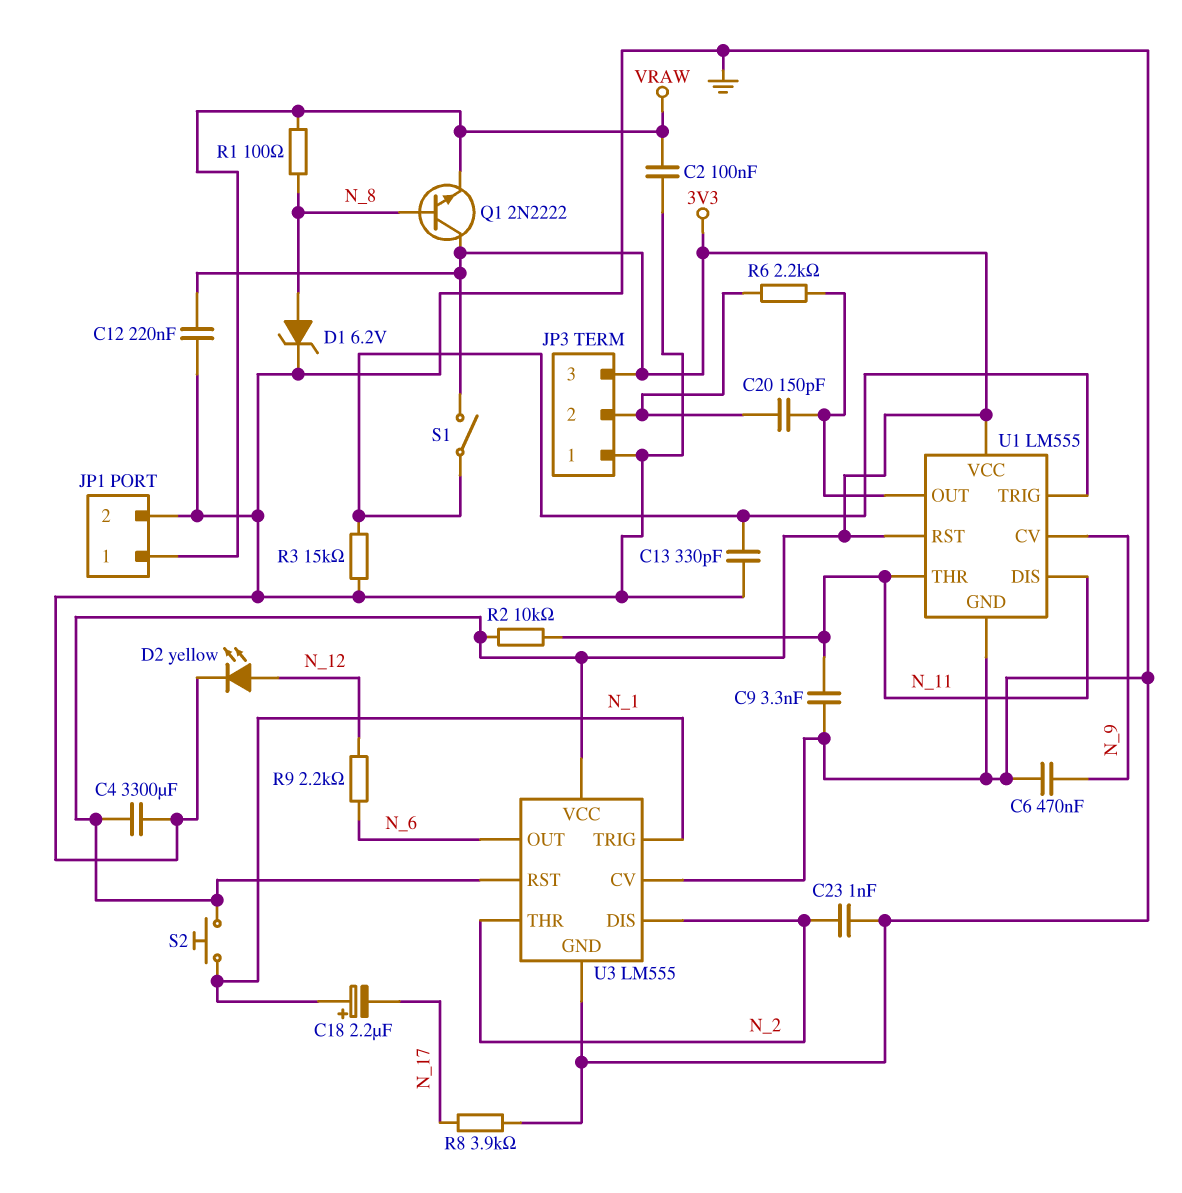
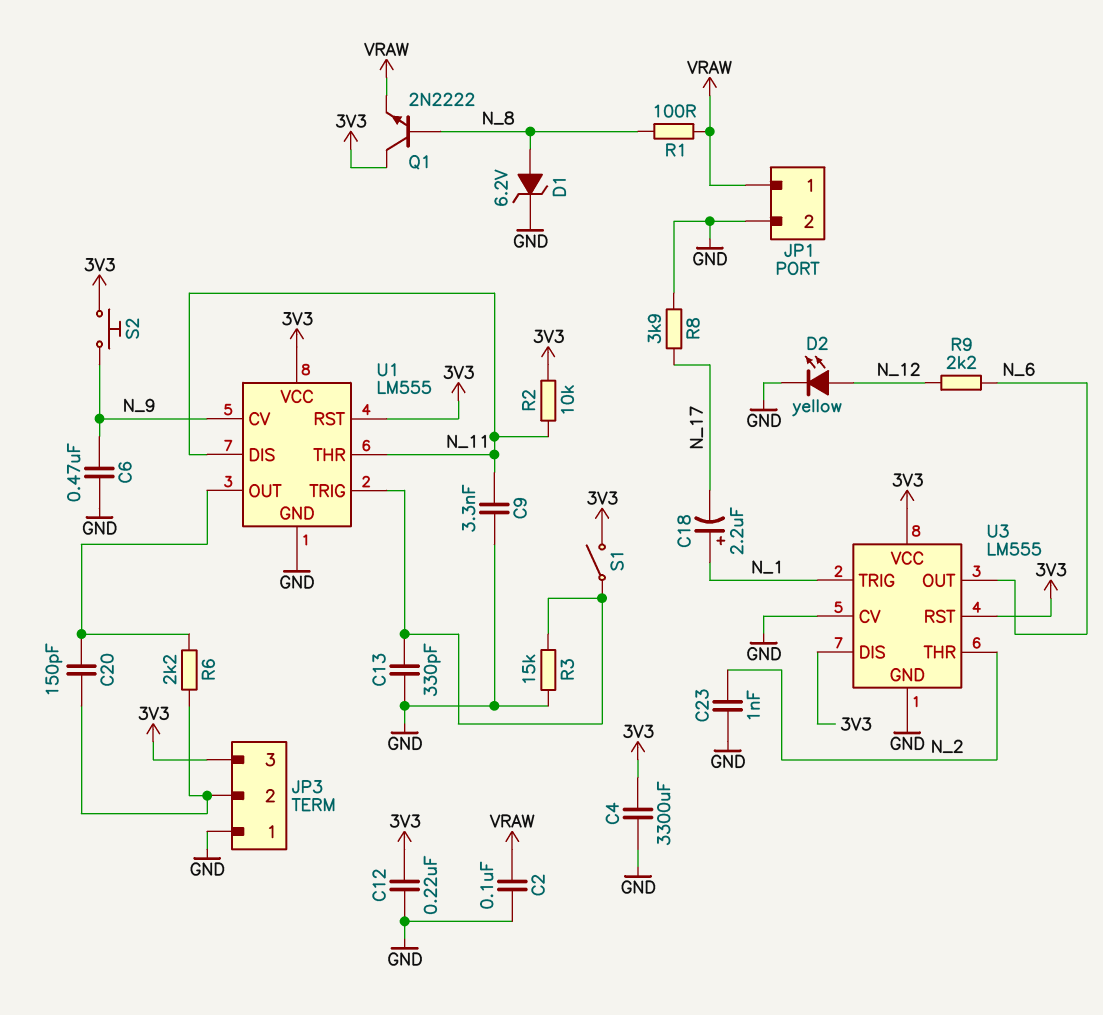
S2: button (3V3, N_1) -> button (3V3, N_9)
U3 pin DIS: N_2 -> 3V3

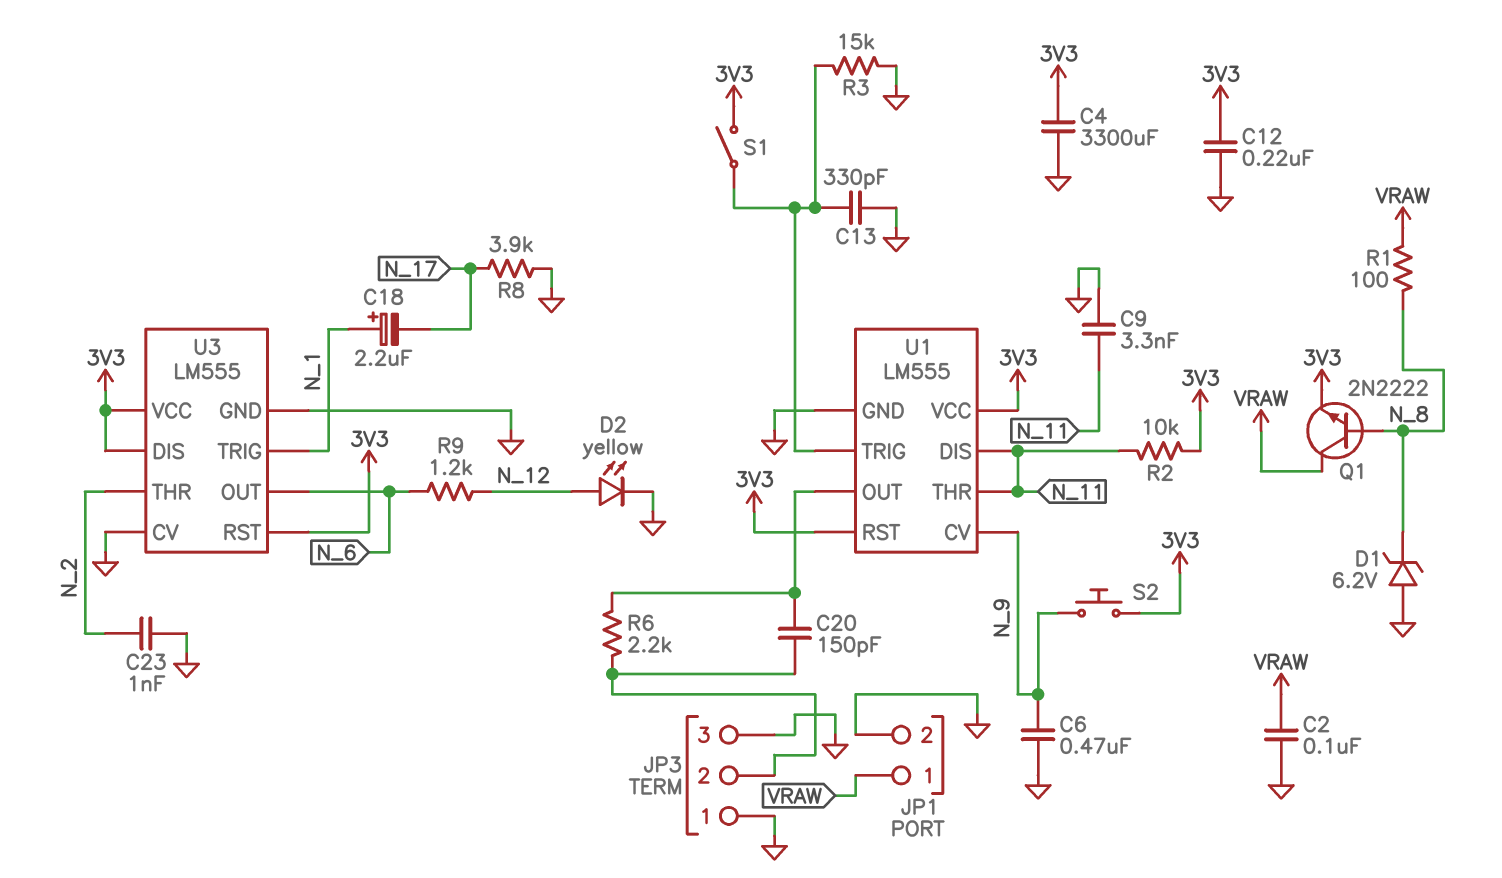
D1: zener 6.2V (A N_8, K GND) -> zener 6.2V (A GND, K N_8)
JP3 pin 3: 3V3 -> GND
Q1: NPN 2N2222 (B N_8, C 3V3, E VRAW) -> NPN 2N2222 (B N_8, C VRAW, E 3V3)
R9: 2.2k (N_6, N_12) -> 1.2k (N_6, N_12)

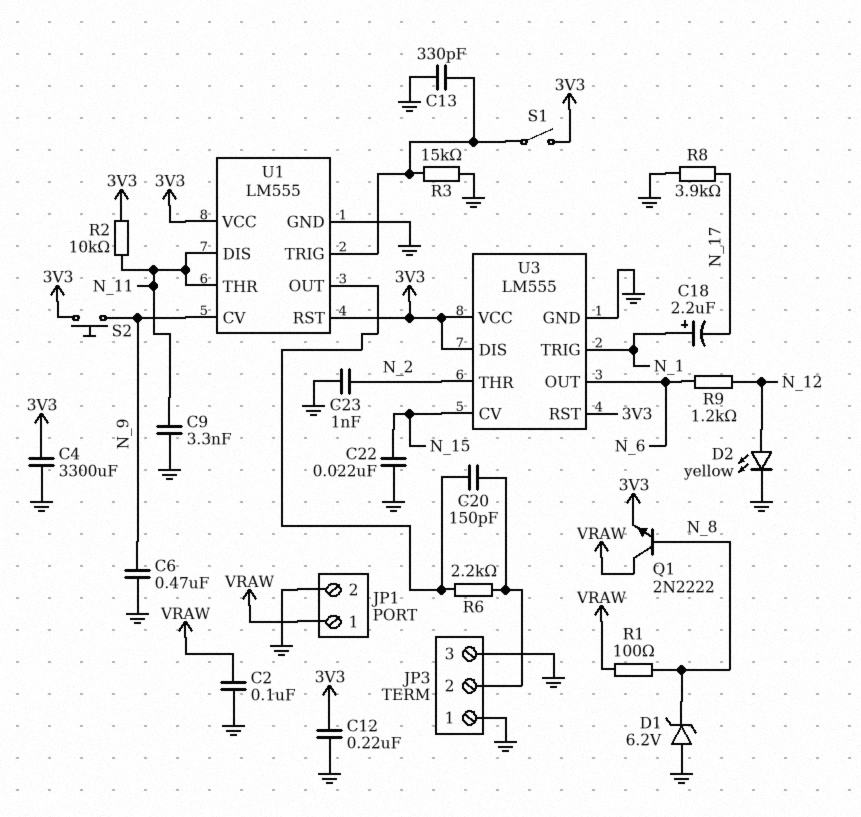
C22: none -> 22nF (GND, N_15)
U3 pin CV: GND -> N_15

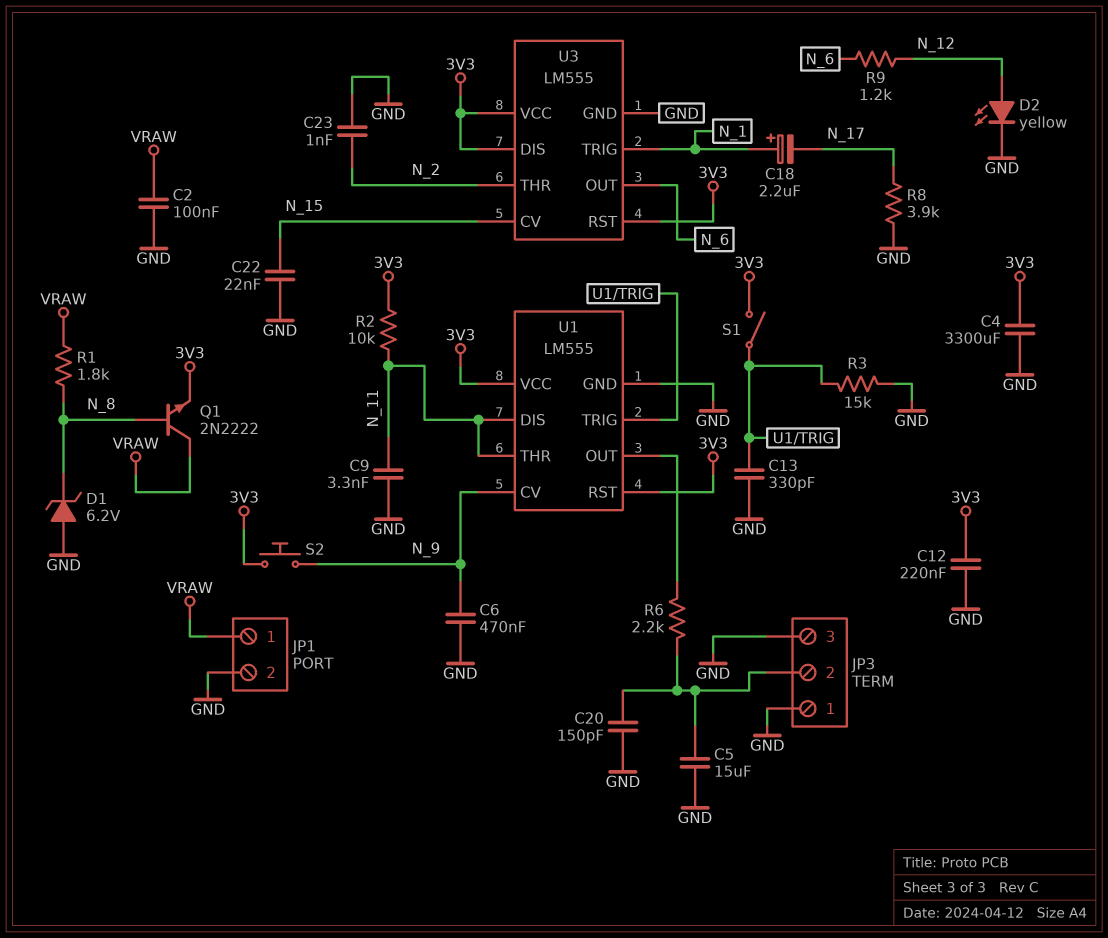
C5: none -> 15uF (GND, JP3/2)
C20: 150pF (JP3/2, U1/OUT) -> 150pF (GND, JP3/2)
R1: 100 (N_8, VRAW) -> 1.8k (N_8, VRAW)

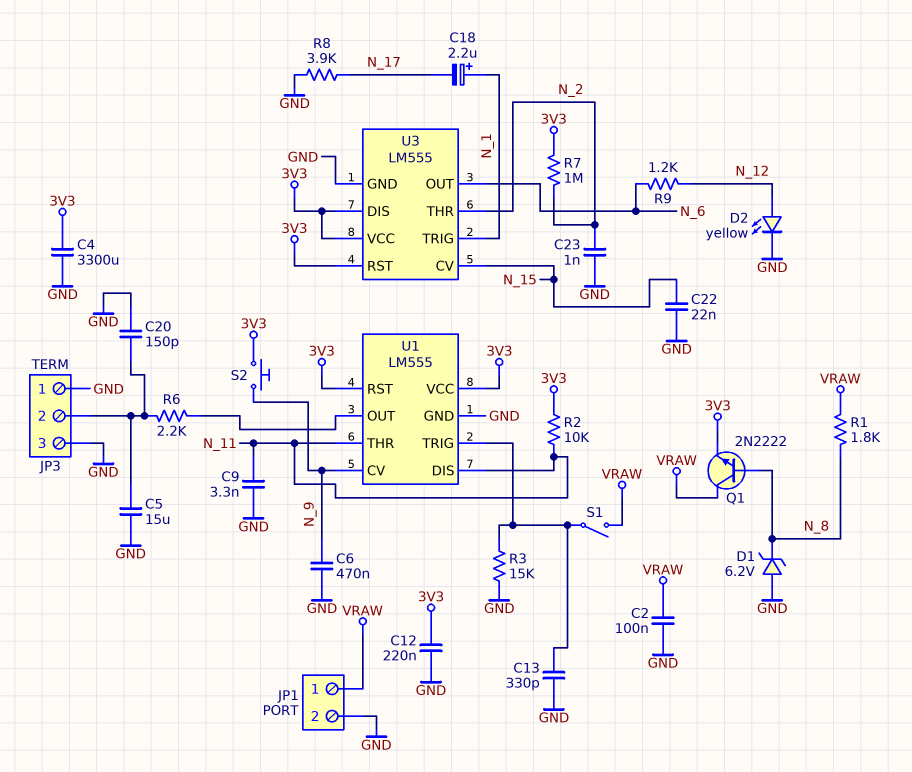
R7: none -> 1M (3V3, N_2)
S1: switch (3V3, U1/TRIG) -> switch (U1/TRIG, VRAW)

